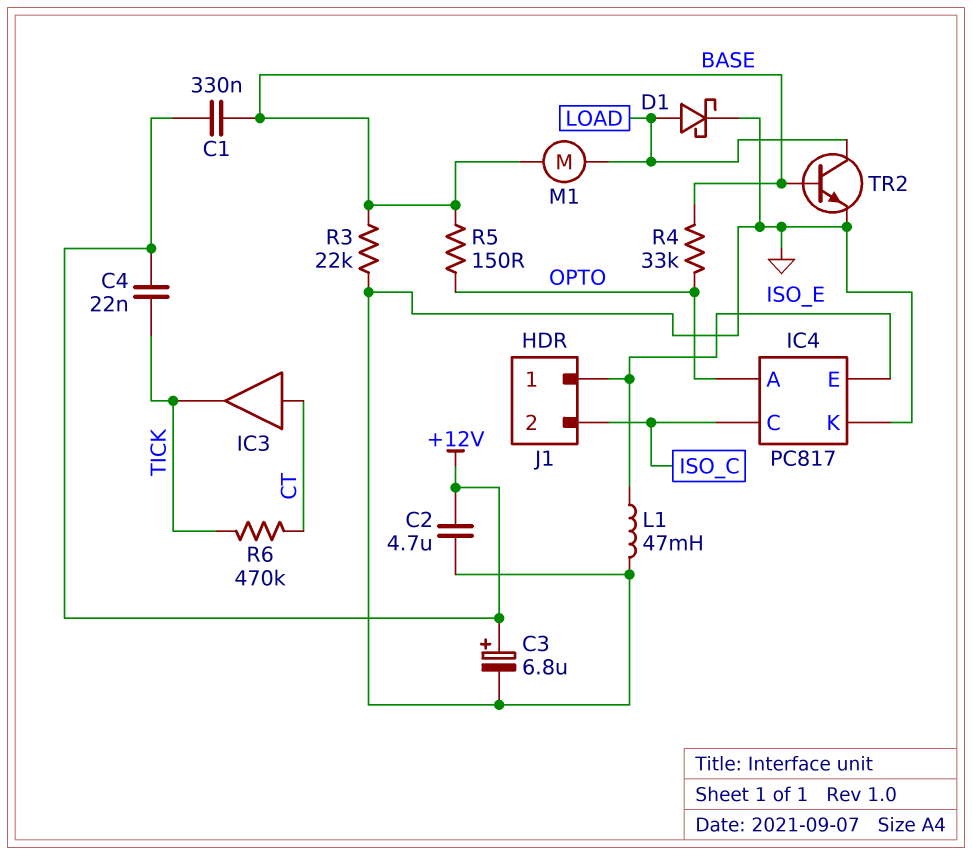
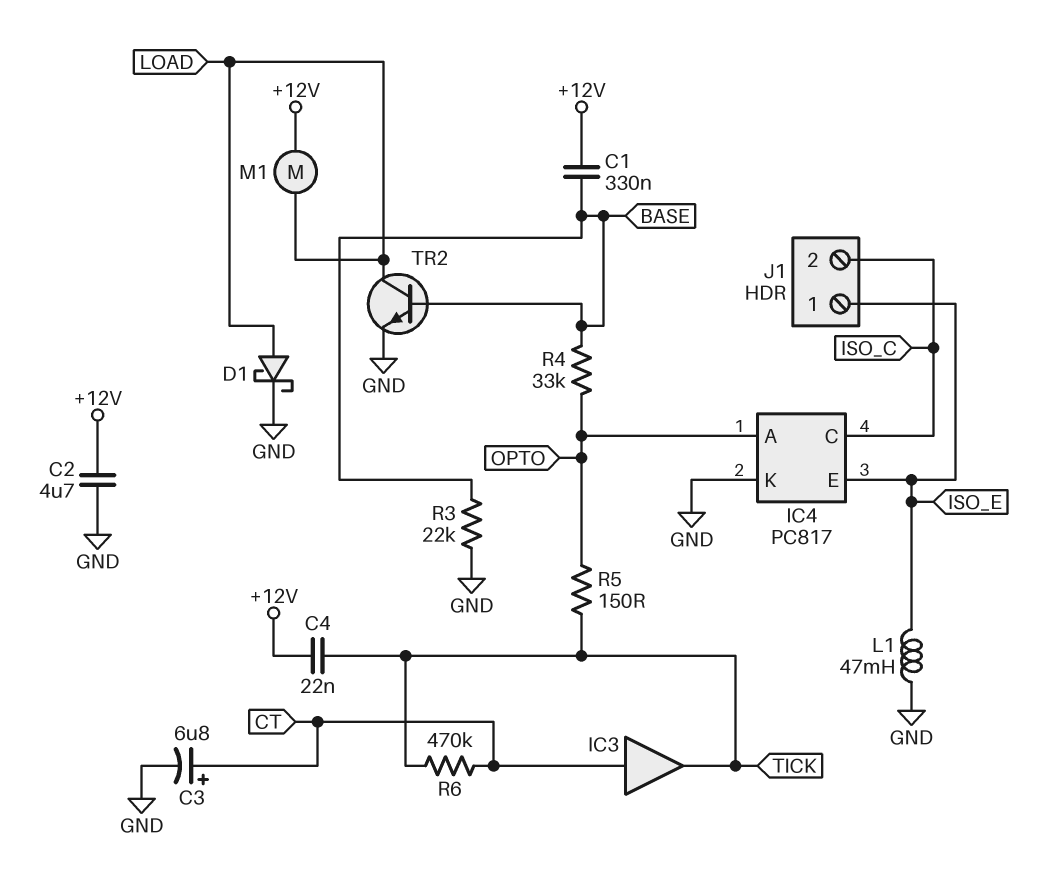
C3: 6.8uF (plus +12V, minus GND) -> 6.8uF (plus CT, minus GND)
M1: motor (BASE, LOAD) -> motor (+12V, LOAD)
R5: 150 (BASE, OPTO) -> 150 (OPTO, TICK)

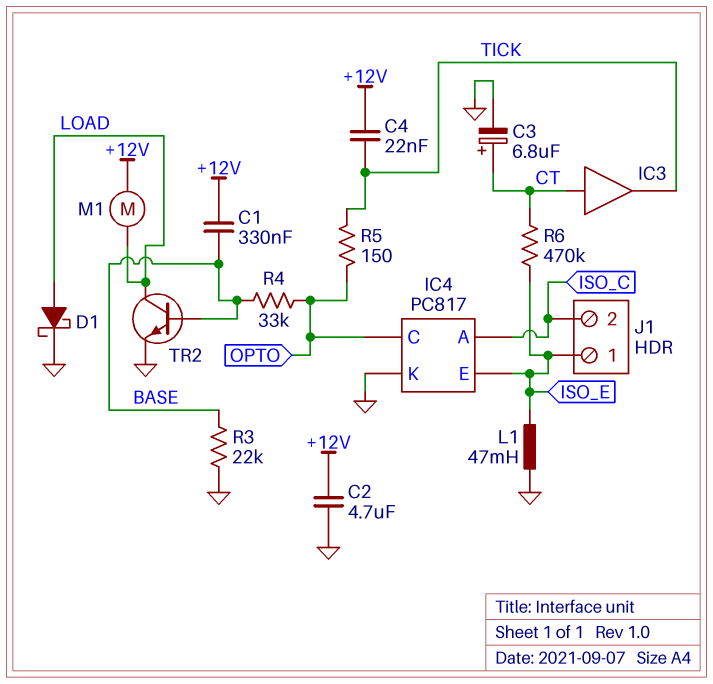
IC4 pin A: OPTO -> ISO_C
IC4 pin C: ISO_C -> OPTO
R6: 470k (CT, TICK) -> 470k (CT, ISO_E)

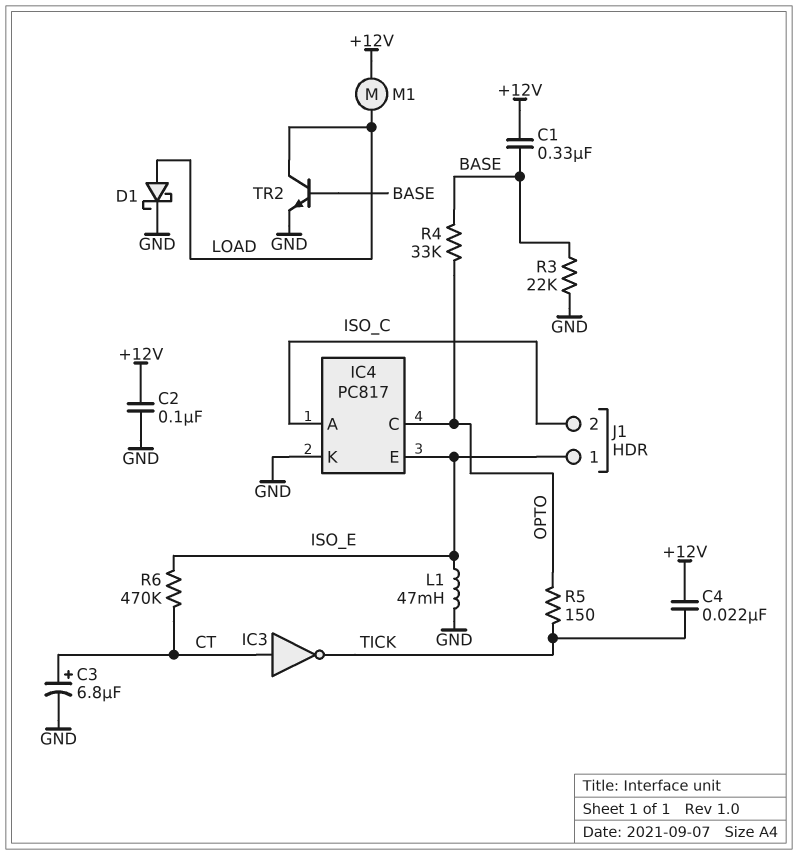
C2: 4.7uF (+12V, GND) -> 100nF (+12V, GND)
IC3: buffer (in CT, out TICK) -> NOT (in CT, out TICK)

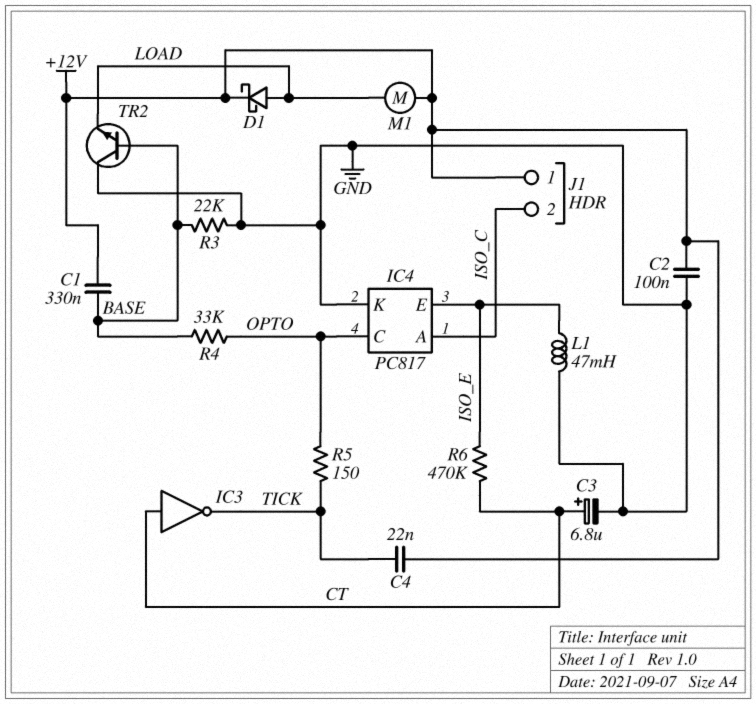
D1: schottky (A LOAD, K GND) -> schottky (A LOAD, K +12V)
J1 pin 1: ISO_E -> +12V
TR2: NPN (B BASE, C LOAD, E GND) -> NPN (B BASE, C GND, E LOAD)

